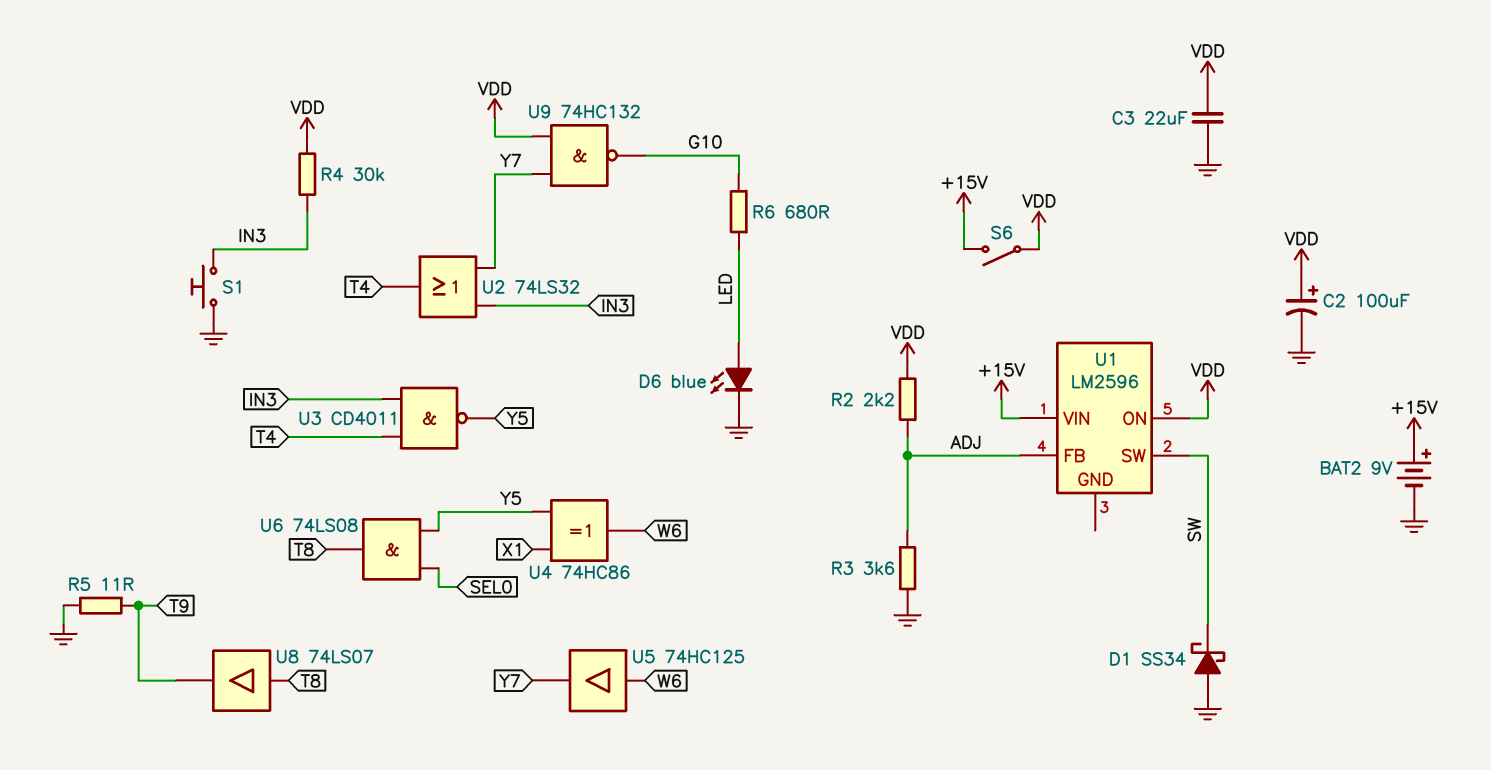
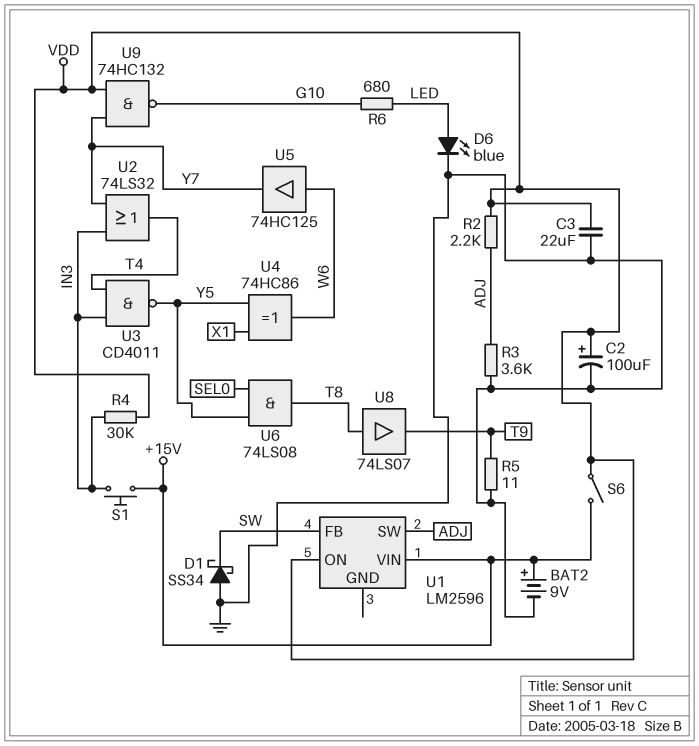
S1: button (GND, IN3) -> button (+15V, IN3)
U1 pin FB: ADJ -> SW
U1 pin SW: SW -> ADJ

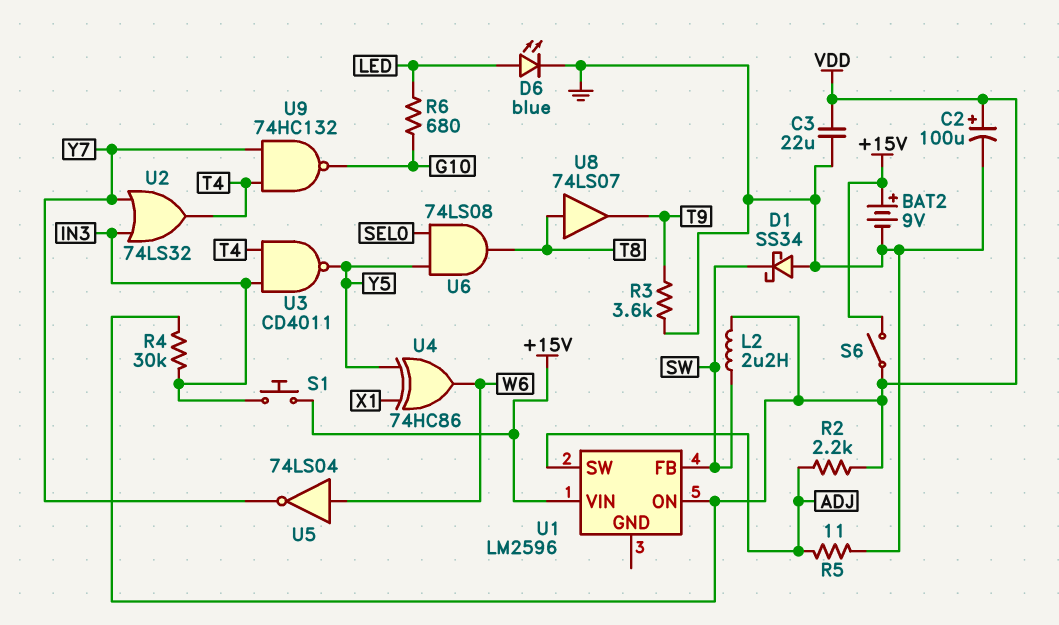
L2: none -> 2.2uH (SW, VDD)
R3: 3.6k (ADJ, GND) -> 3.6k (GND, T9)
R5: 11 (GND, T9) -> 11 (ADJ, GND)
U5: buffer 74HC125 (in W6, out Y7) -> NOT 74LS04 (in W6, out Y7)
U9: NAND 74HC132 (in VDD, in Y7, out G10) -> NAND 74HC132 (in T4, in Y7, out G10)

